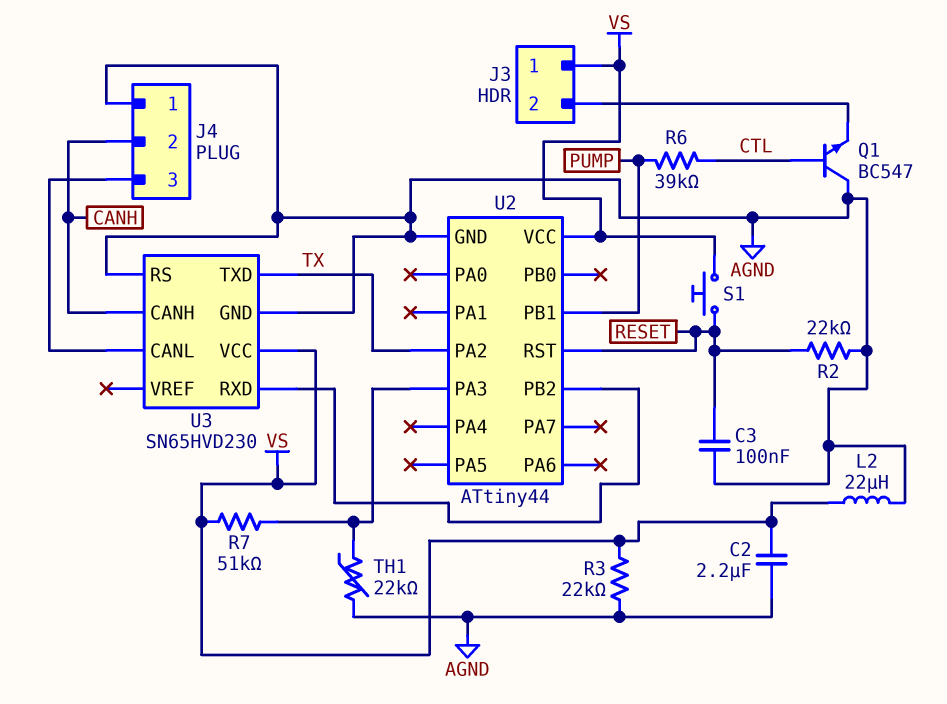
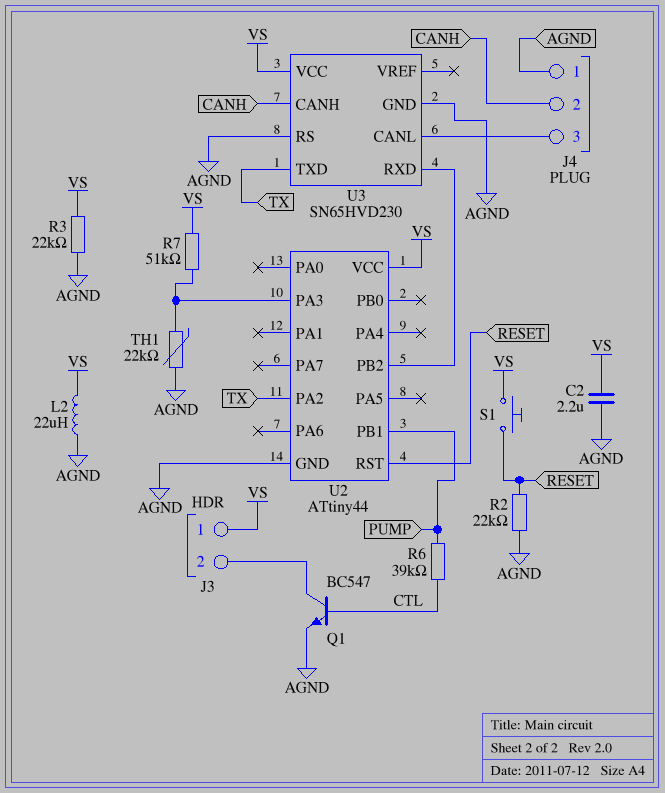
C3: 100nF (AGND, RESET) -> none
Q1: NPN BC547 (B CTL, C AGND, E J3/2) -> NPN BC547 (B CTL, C J3/2, E AGND)

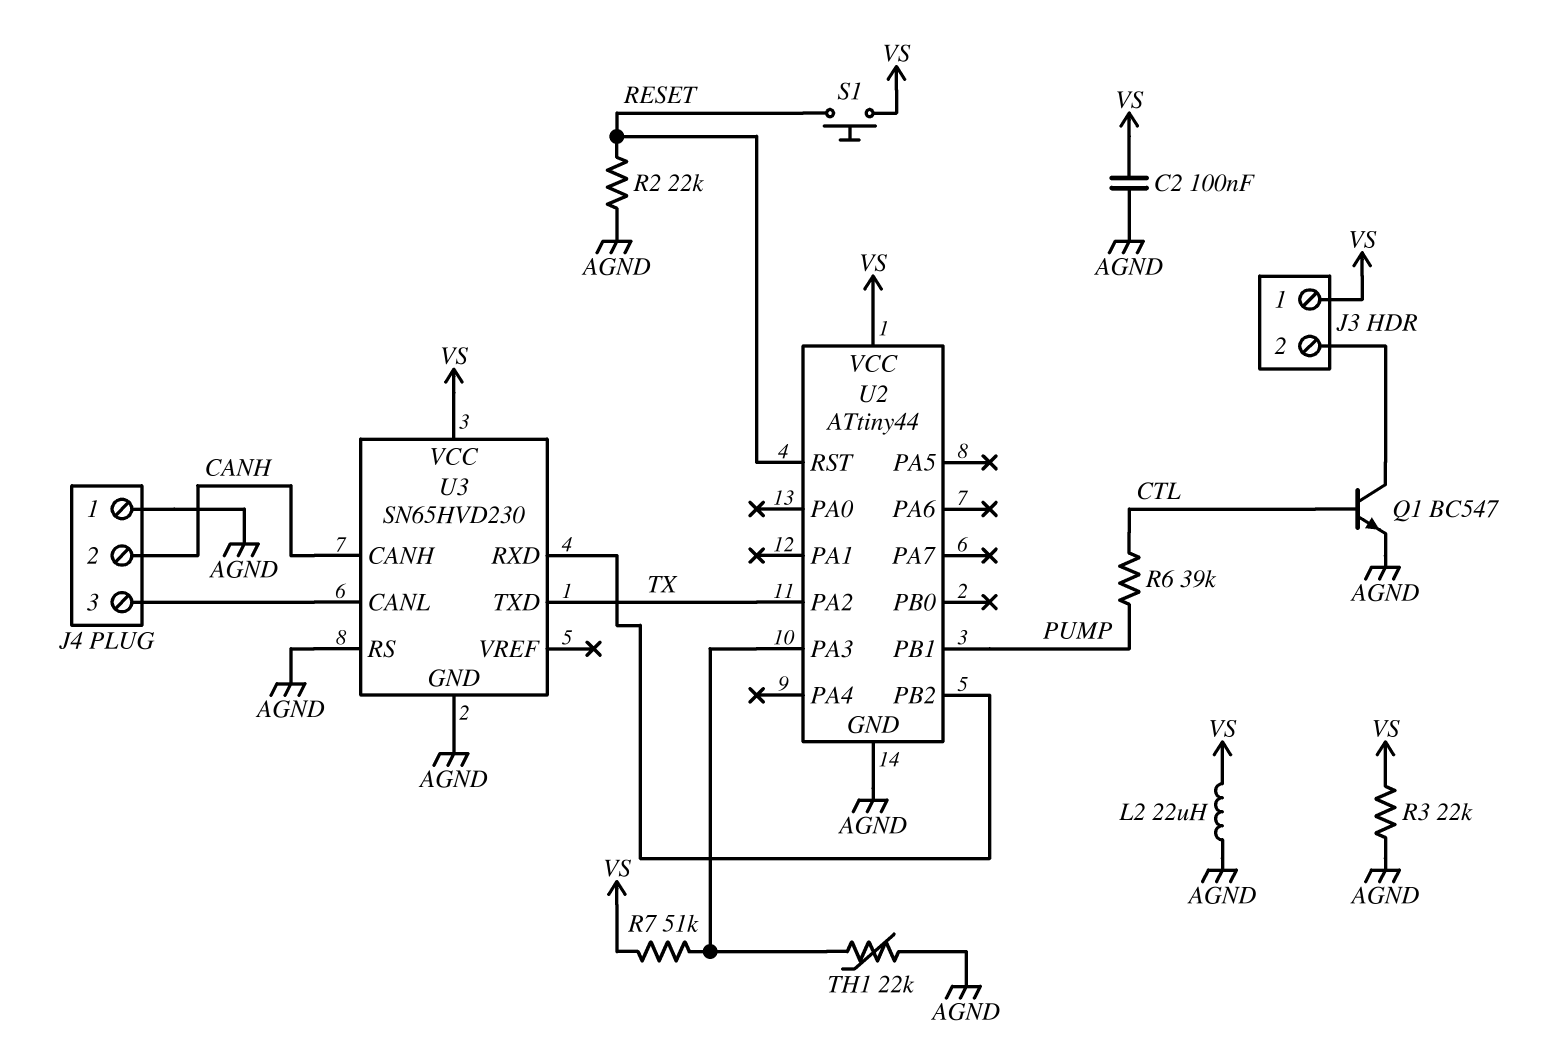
C2: 2.2uF (AGND, VS) -> 100nF (AGND, VS)

